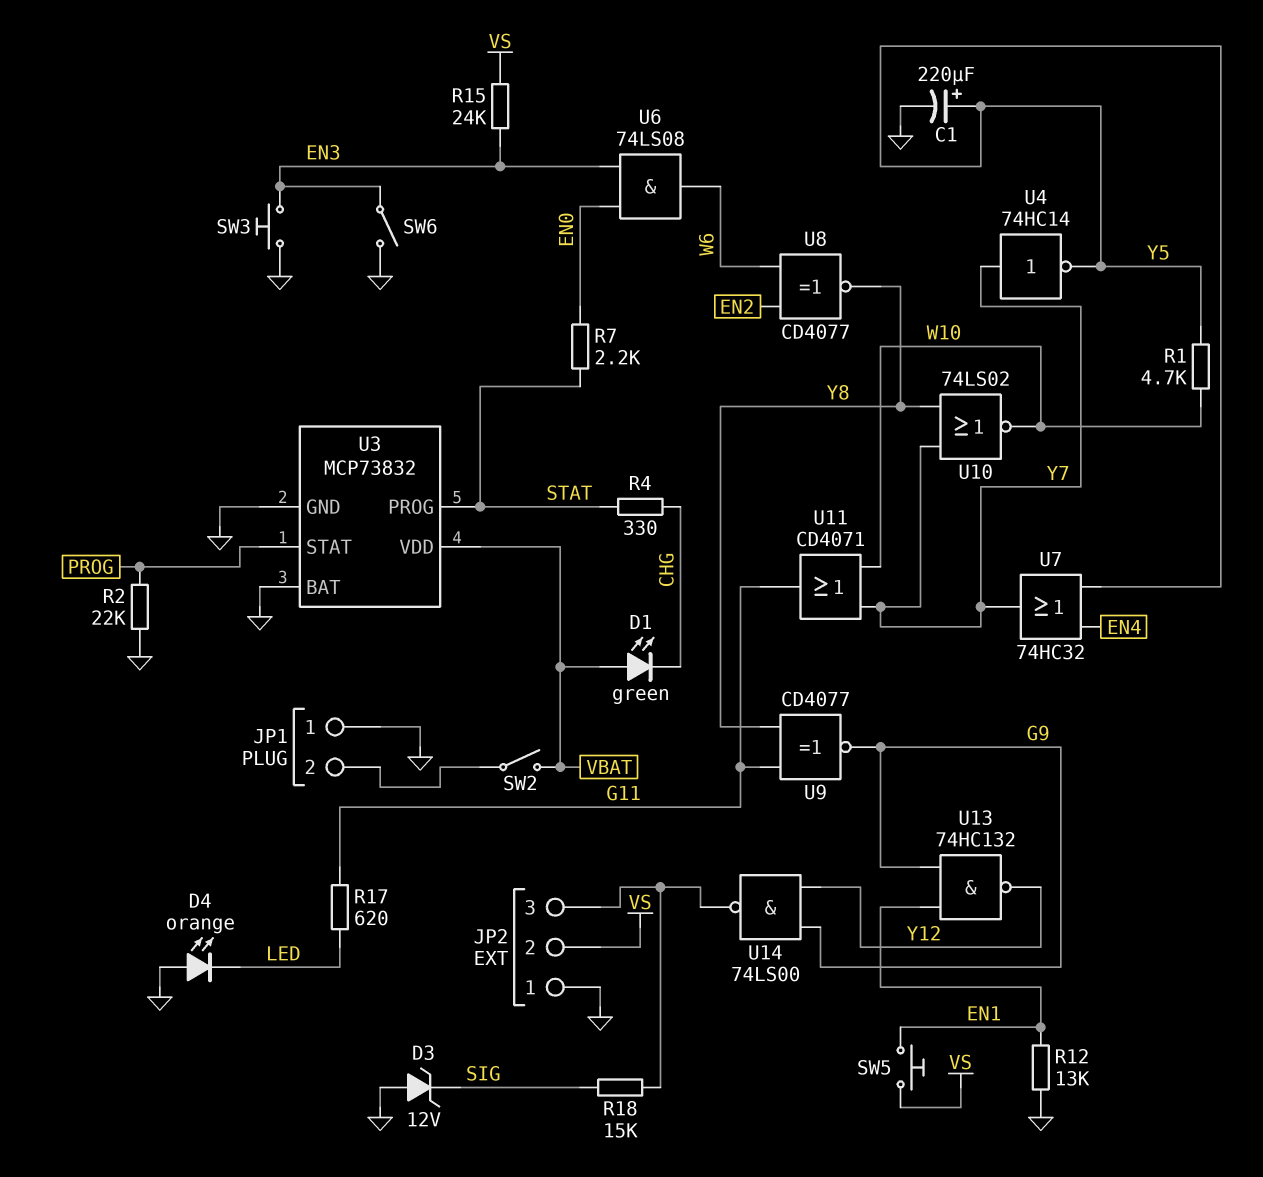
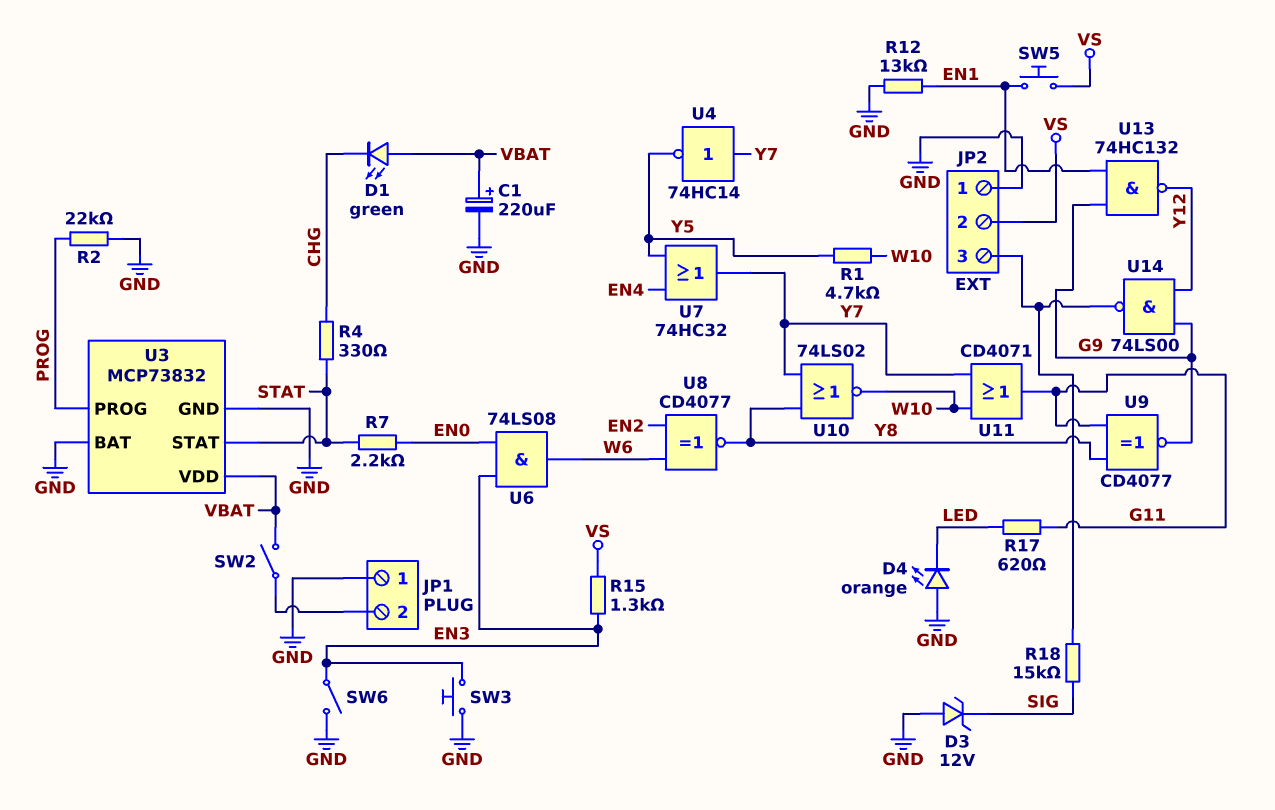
C1: 220uF (plus Y5, minus GND) -> 220uF (plus VBAT, minus GND)
R15: 24k (EN3, VS) -> 1.3k (EN3, VS)
U3 pin PROG: STAT -> PROG
U3 pin STAT: PROG -> STAT

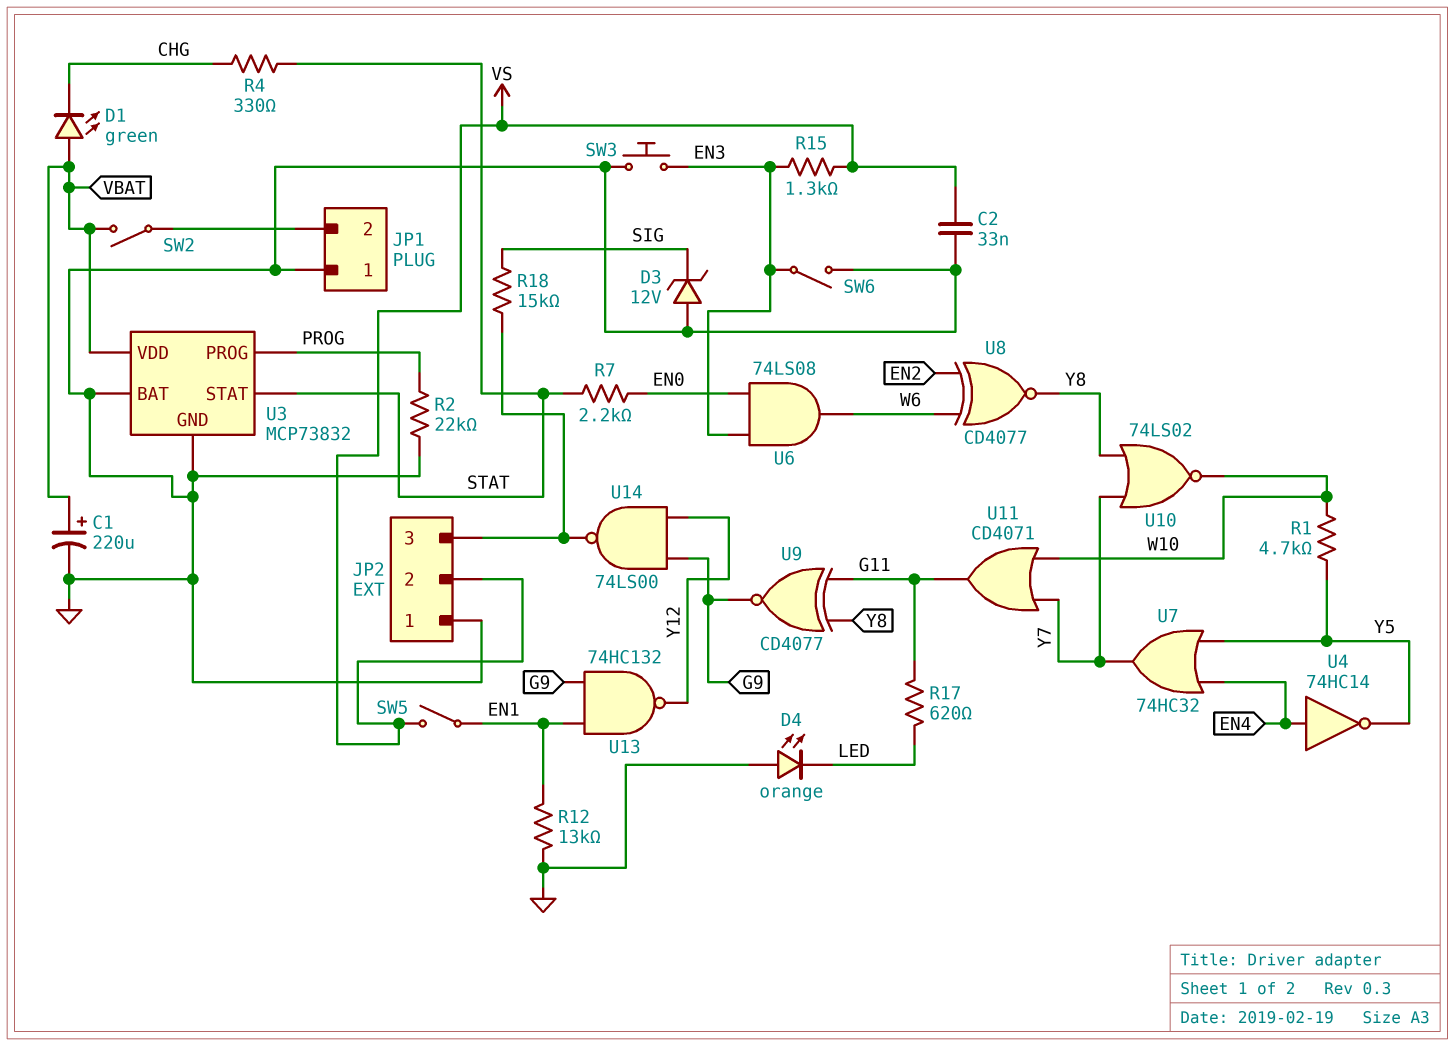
C2: none -> 33nF (GND, VS)
SW5: button (EN1, VS) -> switch (EN1, VS)
U4: NOT 74HC14 (in Y7, out Y5) -> NOT 74HC14 (in EN4, out Y5)

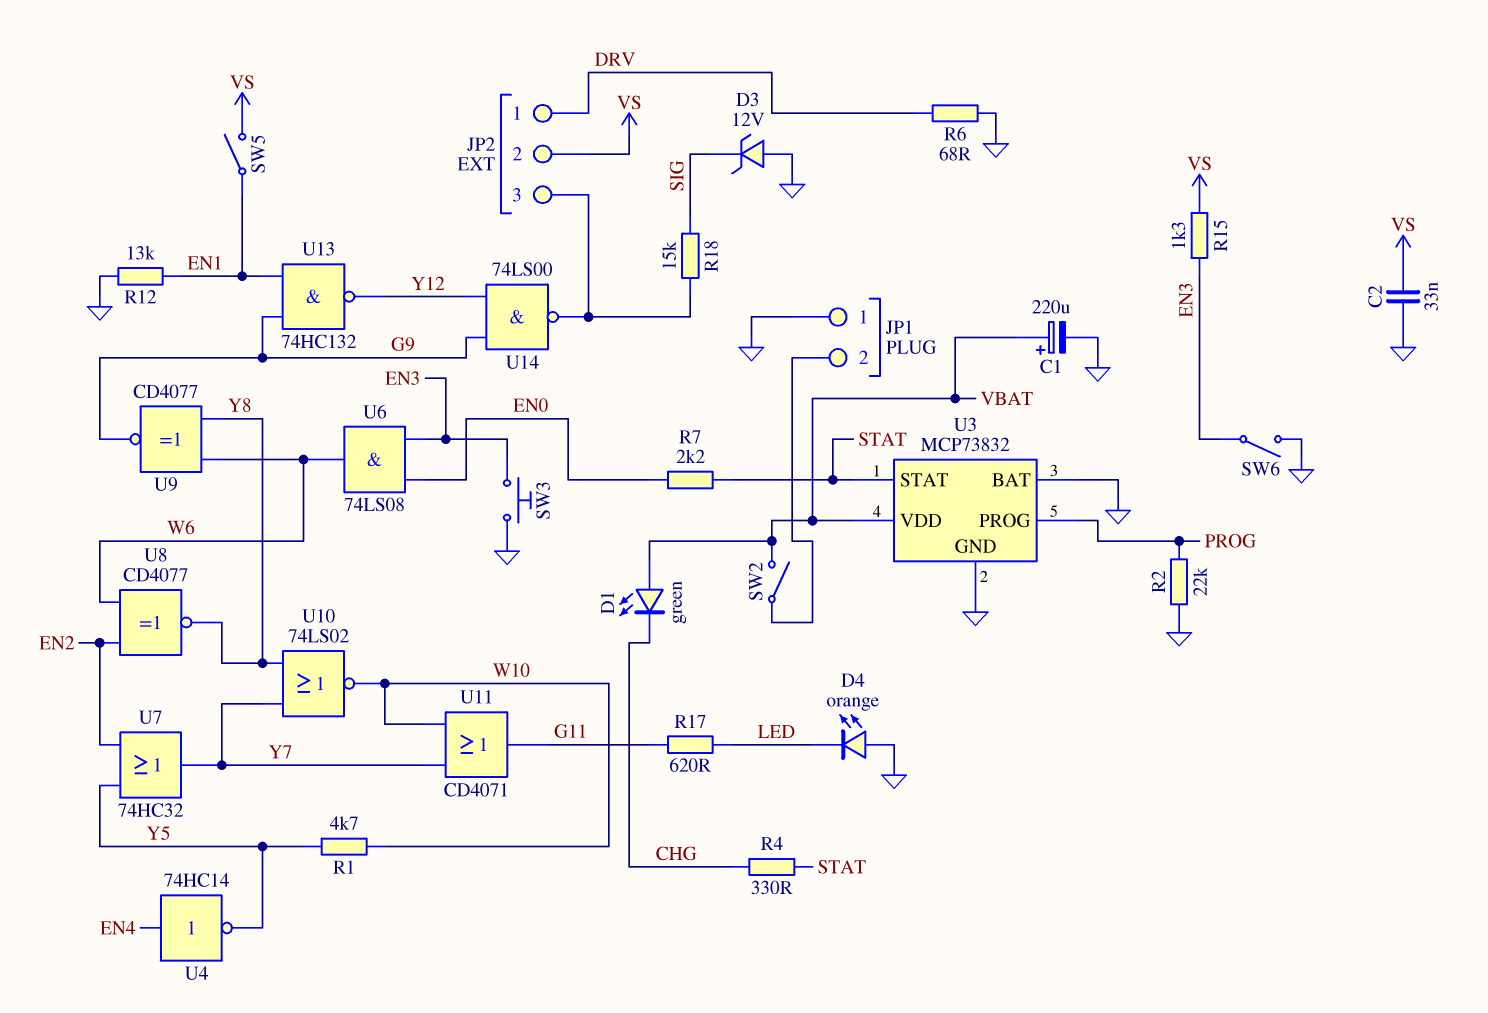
JP2 pin 1: GND -> DRV
R6: none -> 68 (DRV, GND)
U7: OR 74HC32 (in EN4, in Y5, out Y7) -> OR 74HC32 (in EN2, in Y5, out Y7)
U9: XNOR CD4077 (in G11, in Y8, out G9) -> XNOR CD4077 (in W6, in Y8, out G9)

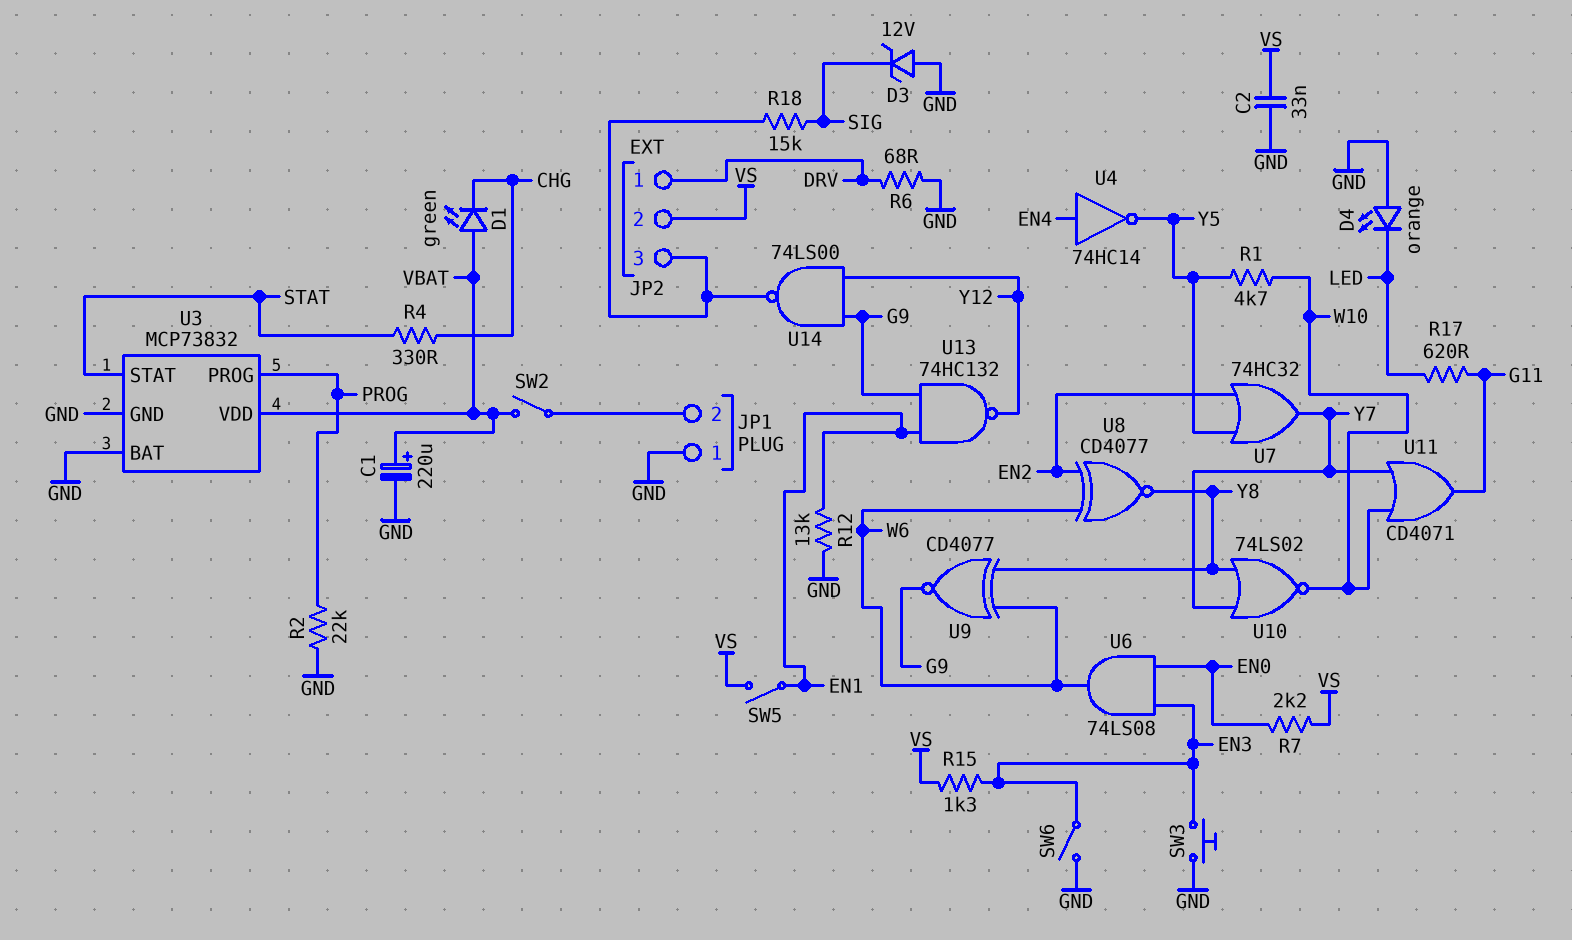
R7: 2.2k (EN0, STAT) -> 2.2k (EN0, VS)

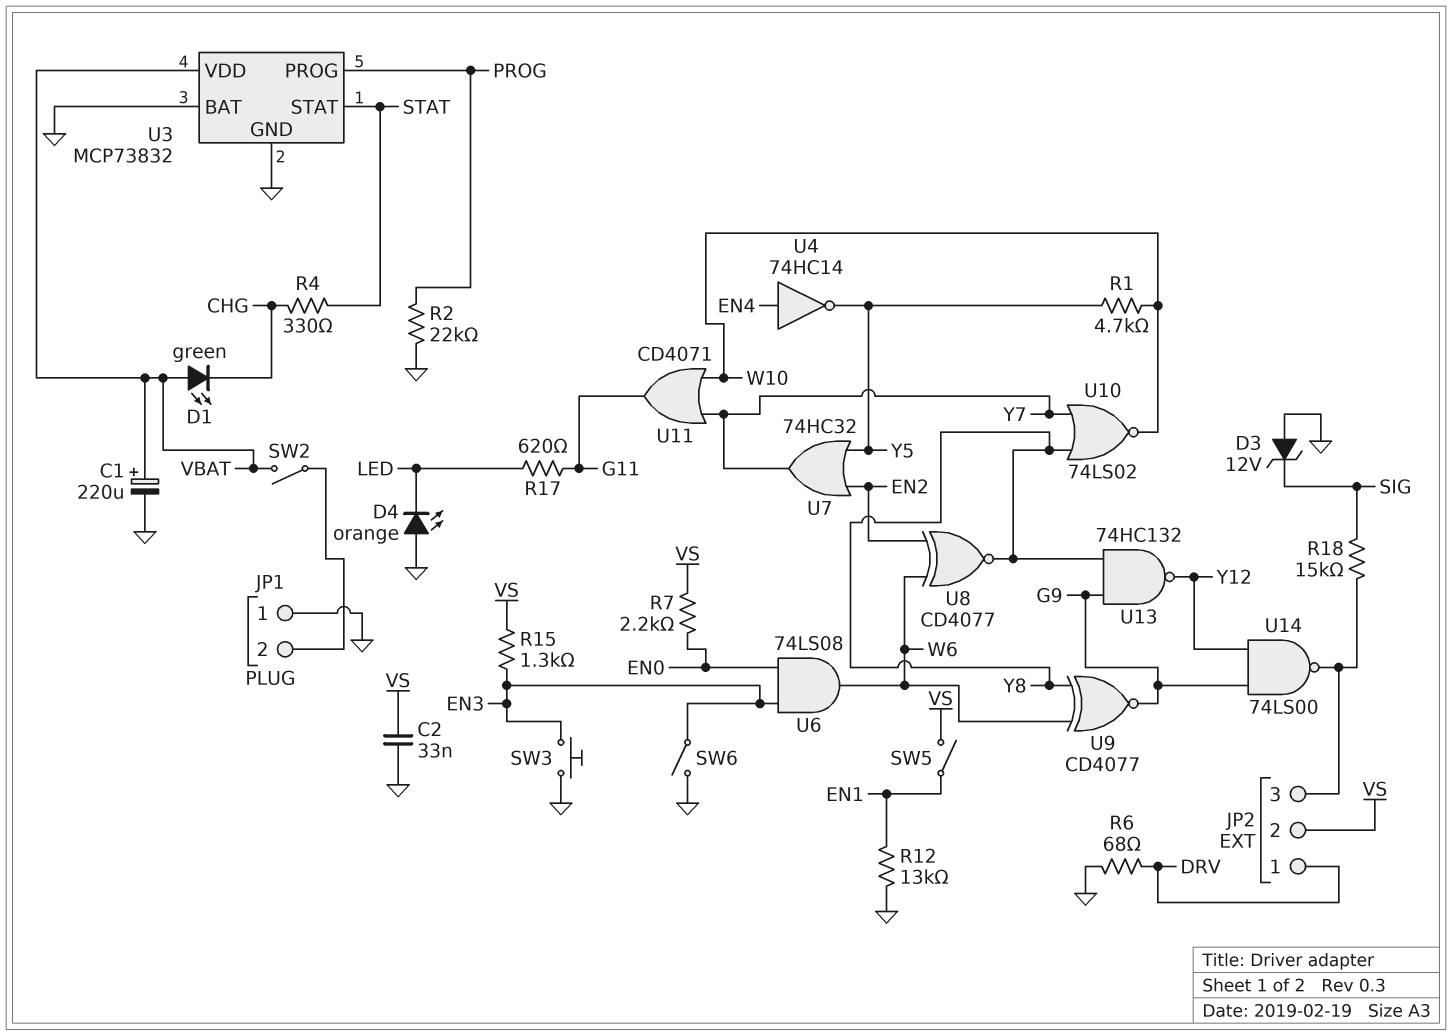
U13: NAND 74HC132 (in EN1, in G9, out Y12) -> NAND 74HC132 (in G9, in Y8, out Y12)

